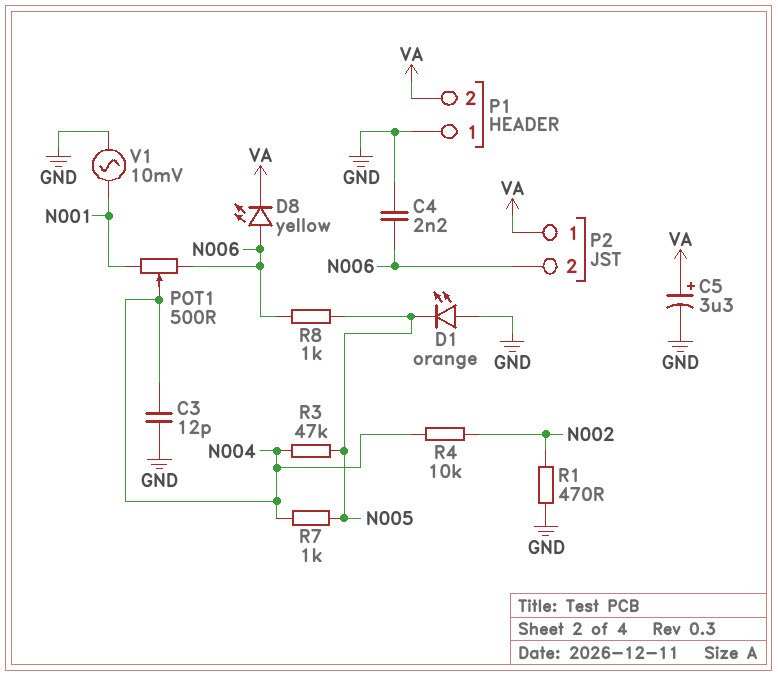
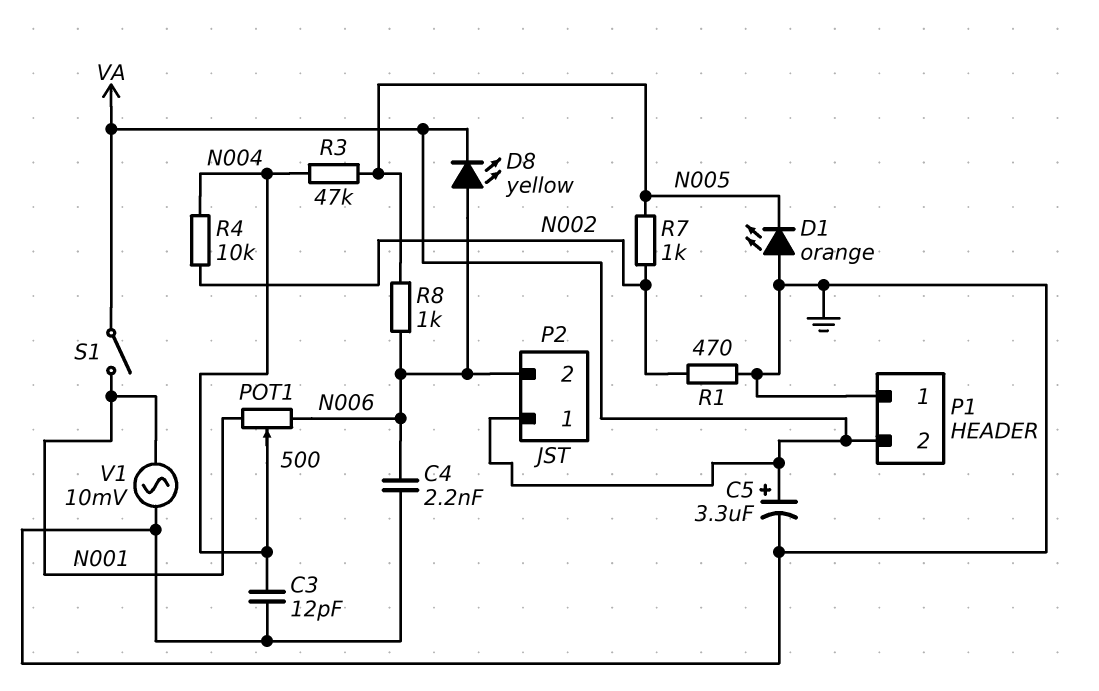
R7: 1k (N004, N005) -> 1k (N002, N005)
S1: none -> switch (N001, VA)

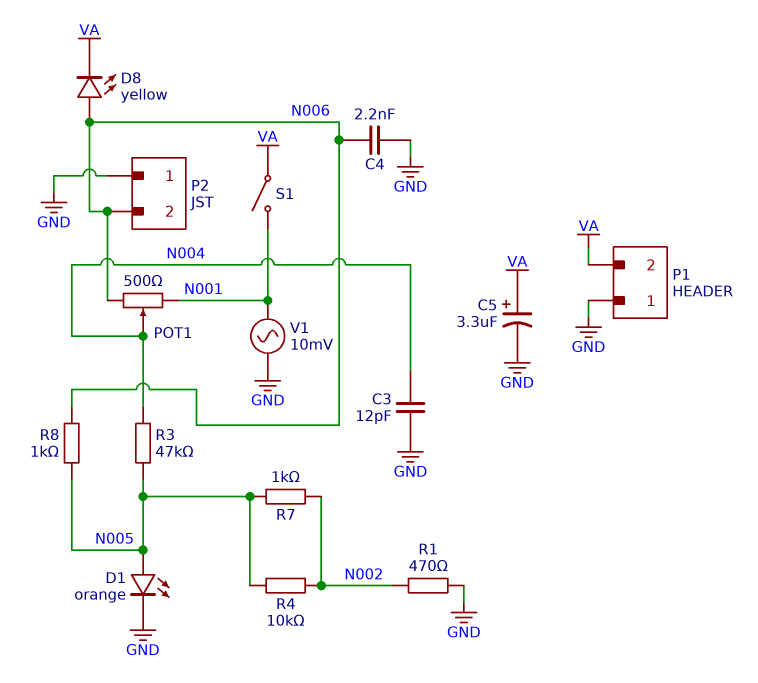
D1: LED orange (A GND, K N005) -> LED orange (A N005, K GND)
P2 pin 1: VA -> GND
R4: 10k (N002, N004) -> 10k (N002, N005)

